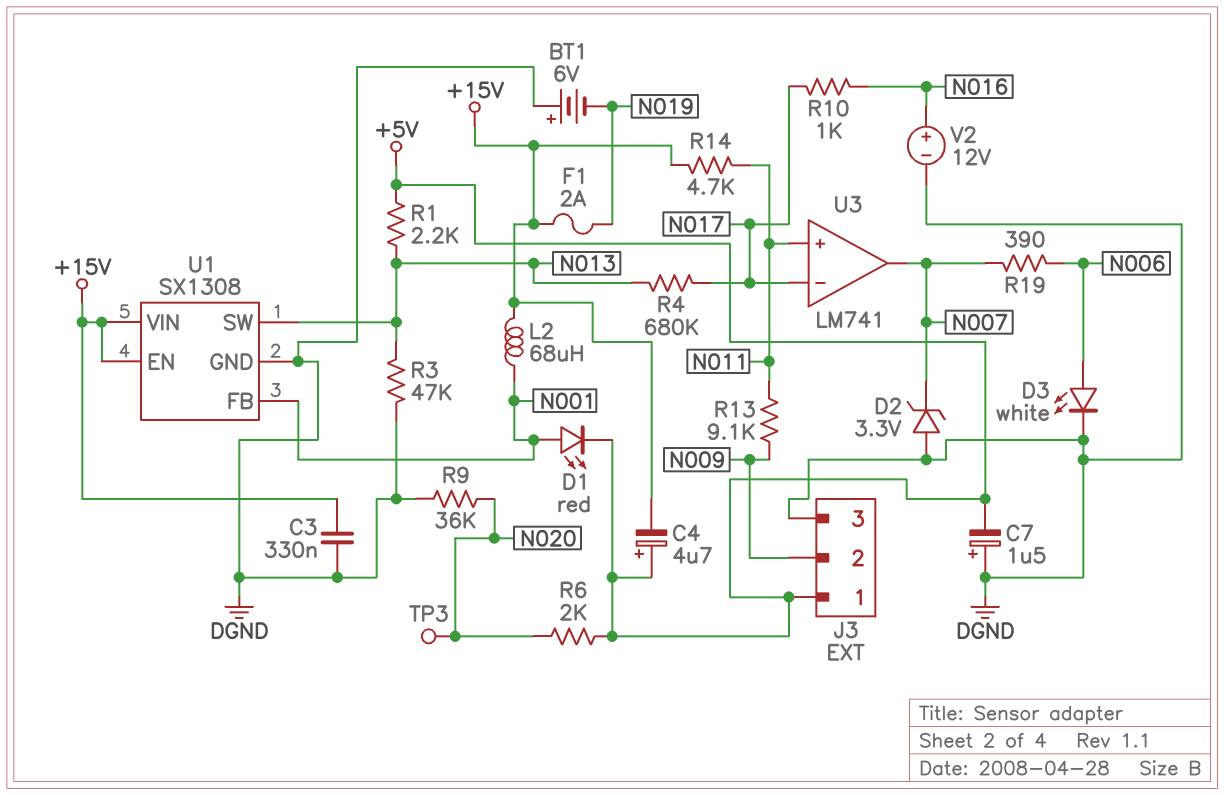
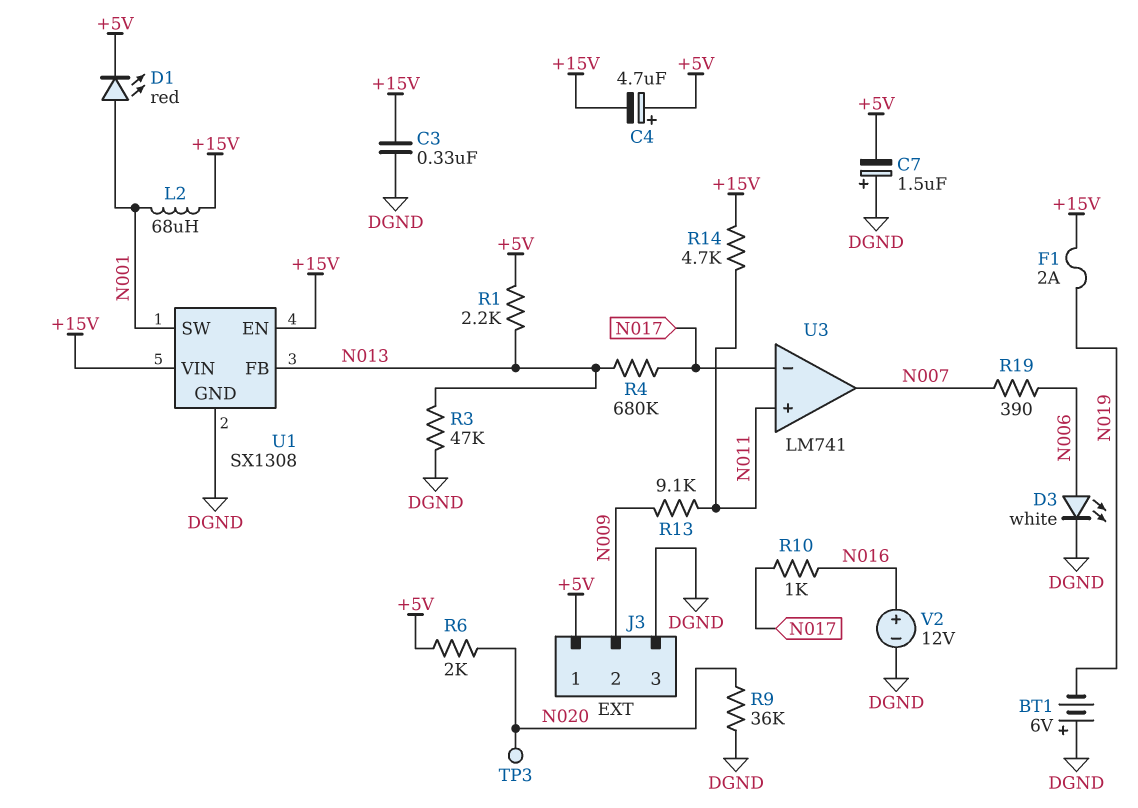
D2: zener 3.3V (A DGND, K N007) -> none
U1 pin FB: N001 -> N013
U1 pin SW: N013 -> N001

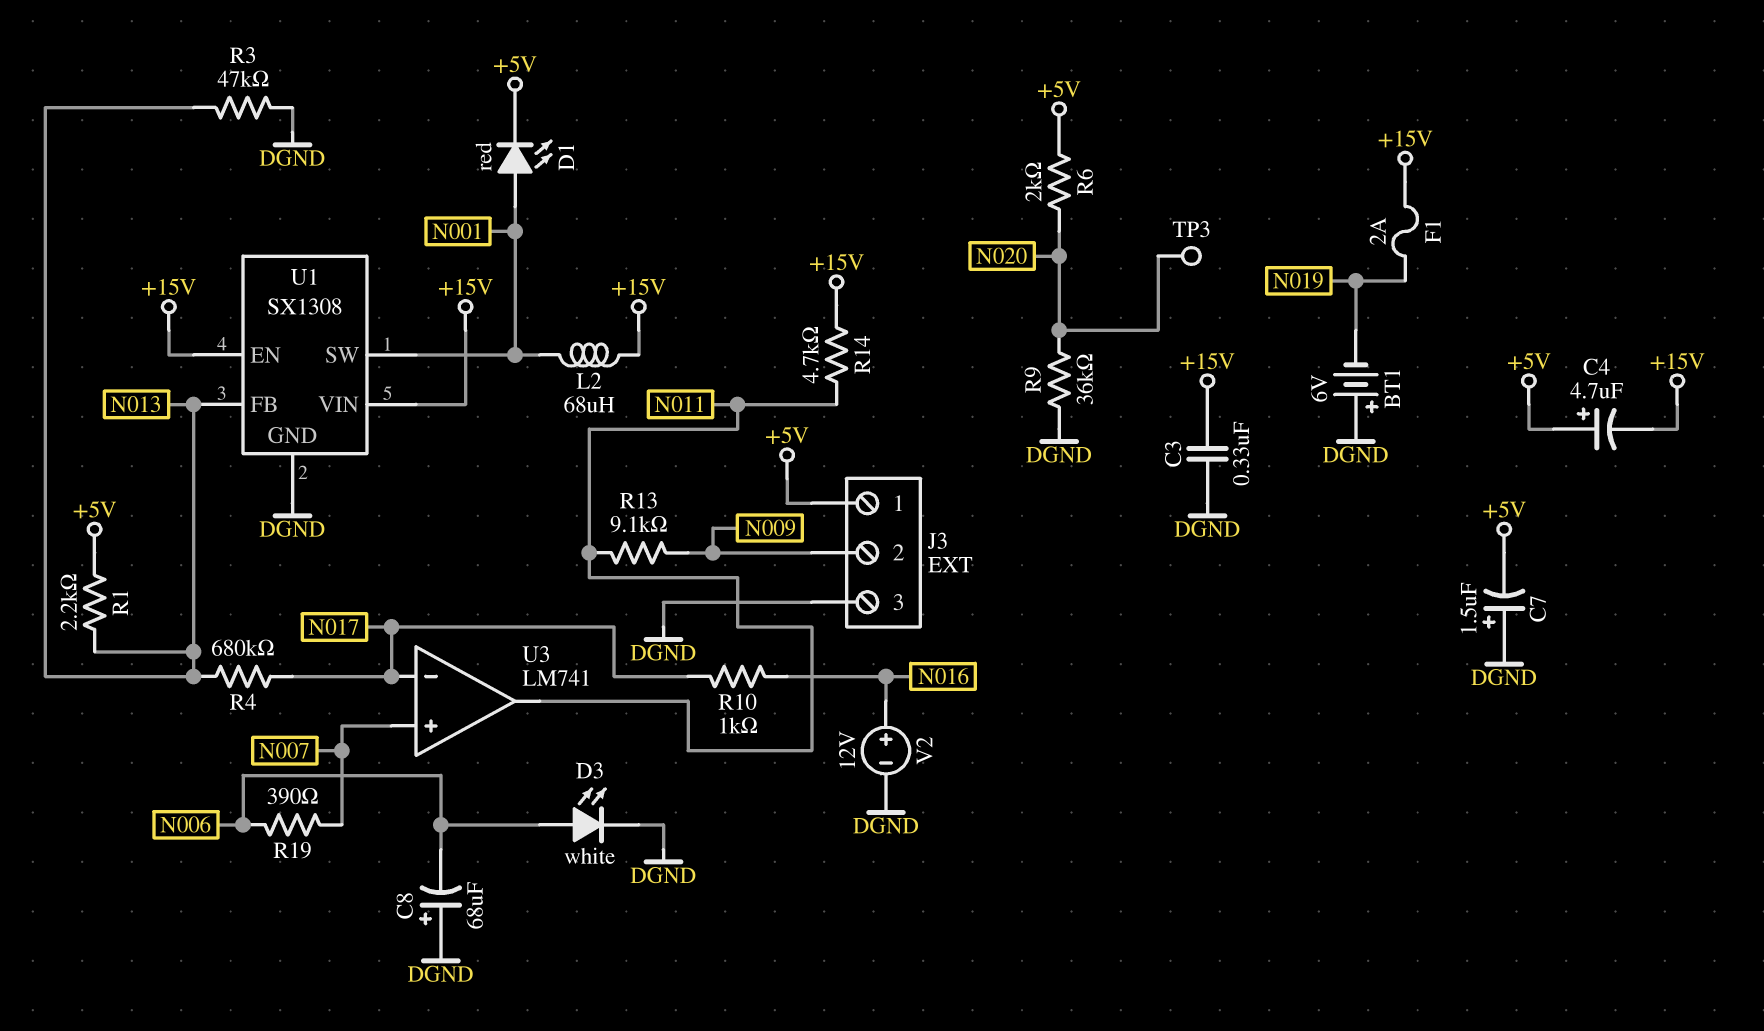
C8: none -> 68uF (plus DGND, minus N006)
U3 pin in+: N011 -> N007
U3 pin out: N007 -> N011

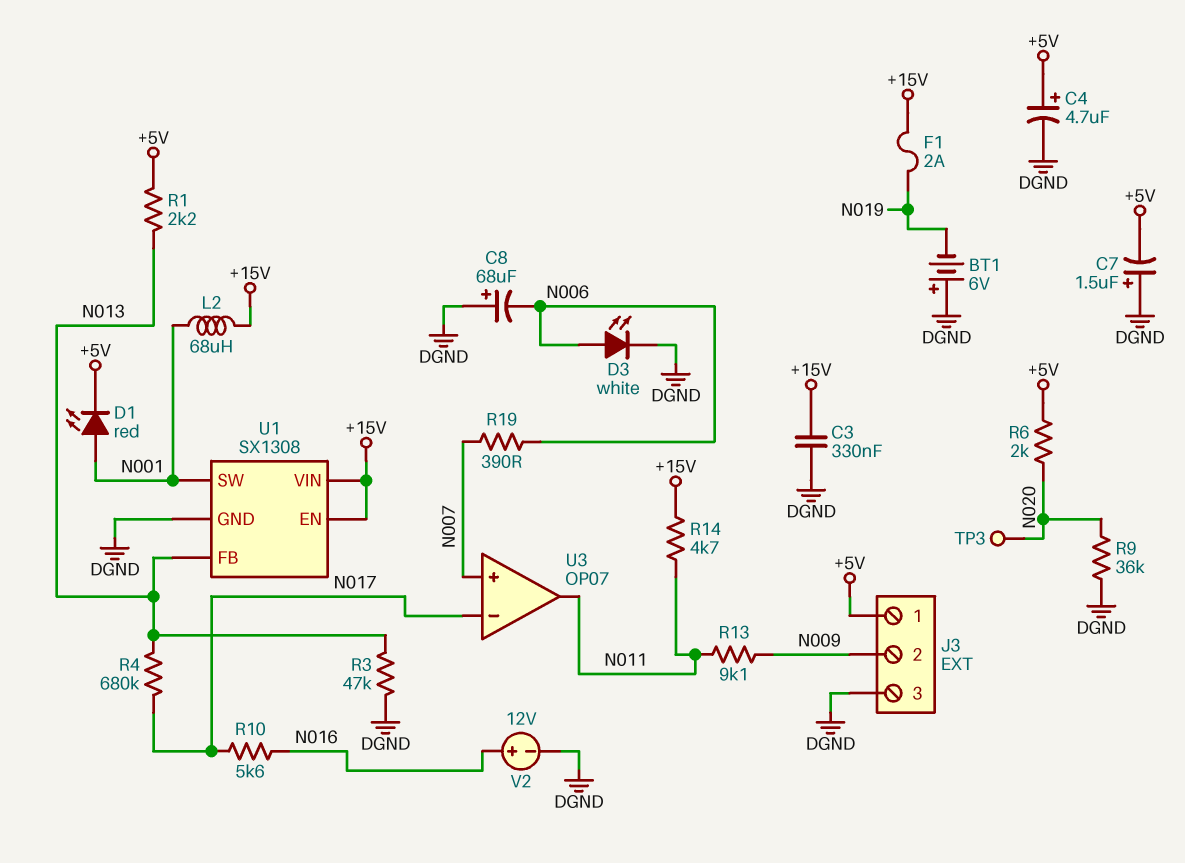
C4: 4.7uF (plus +5V, minus +15V) -> 4.7uF (plus +5V, minus DGND)
R10: 1k (N016, N017) -> 5.6k (N016, N017)
U3: LM741 -> OP07

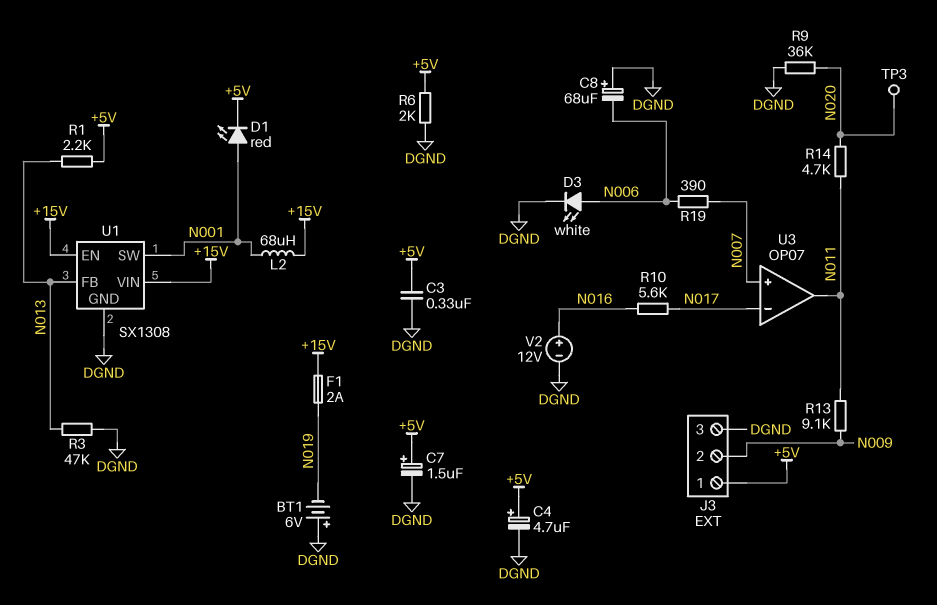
C3: 330nF (+15V, DGND) -> 330nF (+5V, DGND)
C7: 1.5uF (plus DGND, minus +5V) -> 1.5uF (plus +5V, minus DGND)
R4: 680k (N013, N017) -> none
R6: 2k (+5V, N020) -> 2k (+5V, DGND)
R14: 4.7k (+15V, N011) -> 4.7k (N011, N020)

